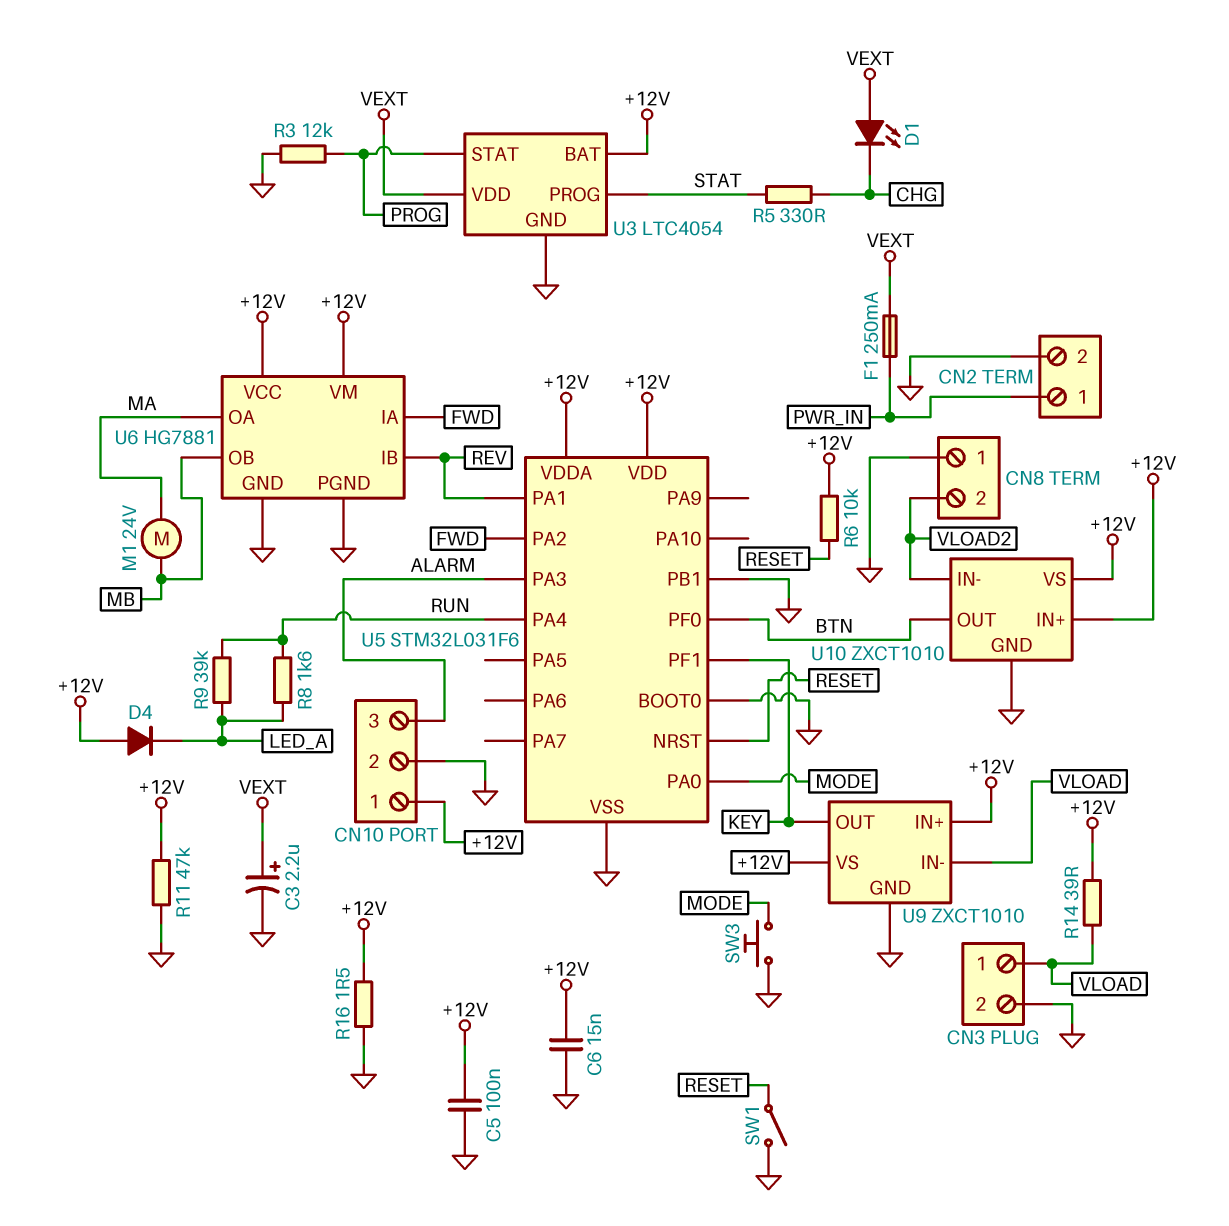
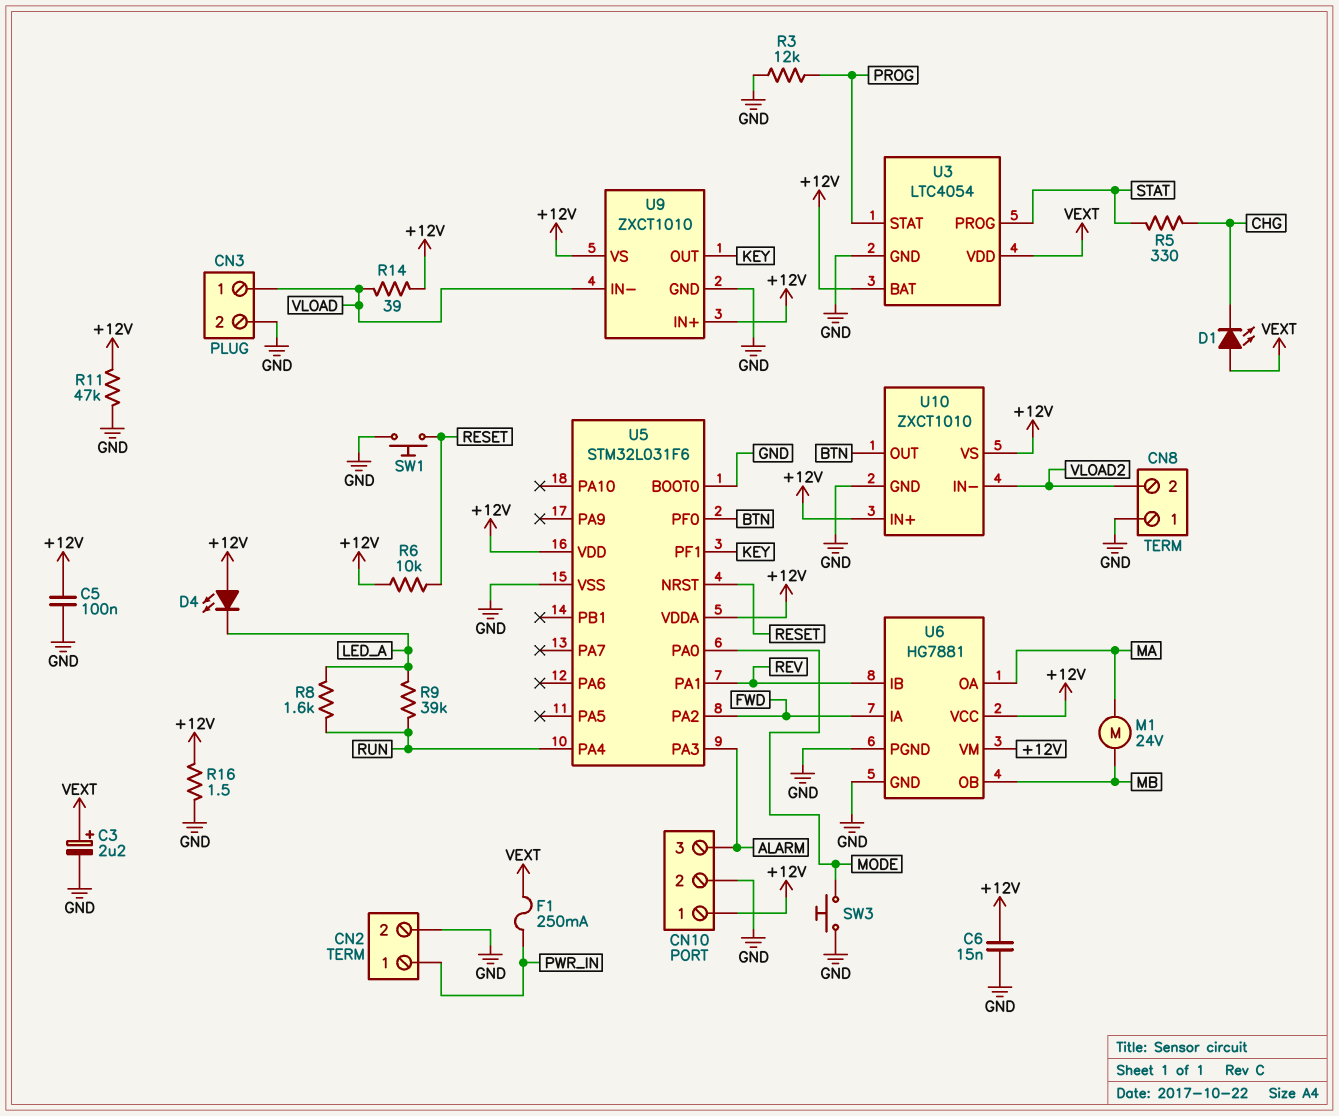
D4: diode (A +12V, K LED_A) -> LED (A +12V, K LED_A)
SW1: switch (GND, RESET) -> button (GND, RESET)
U5 pin PB1: GND -> none

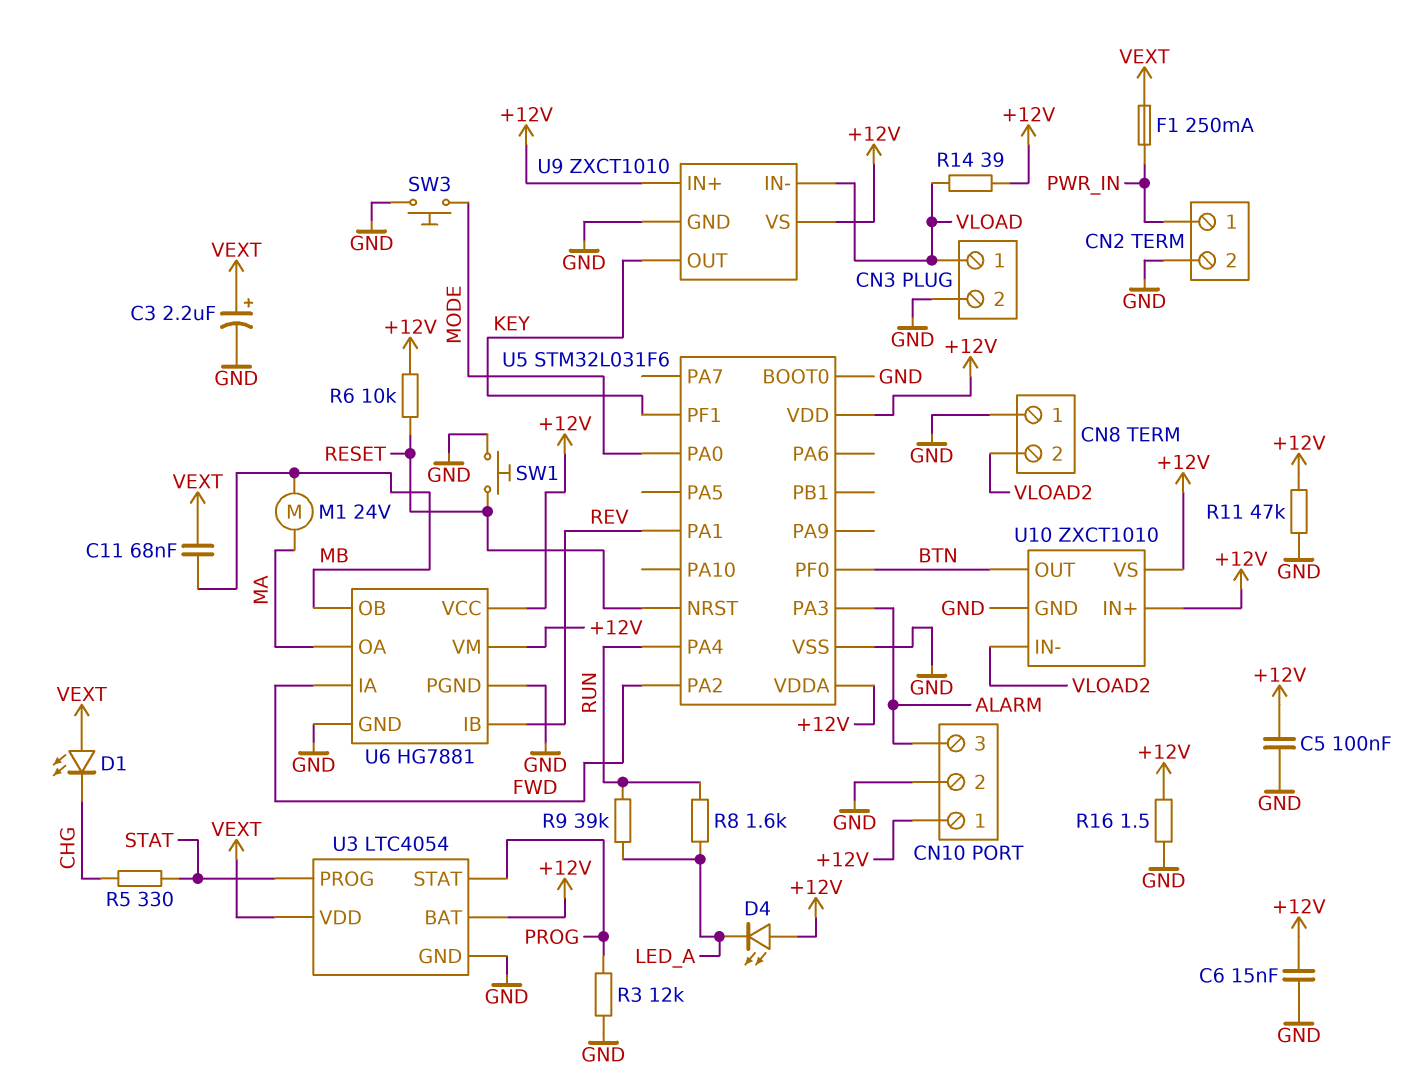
C11: none -> 68nF (MB, VEXT)

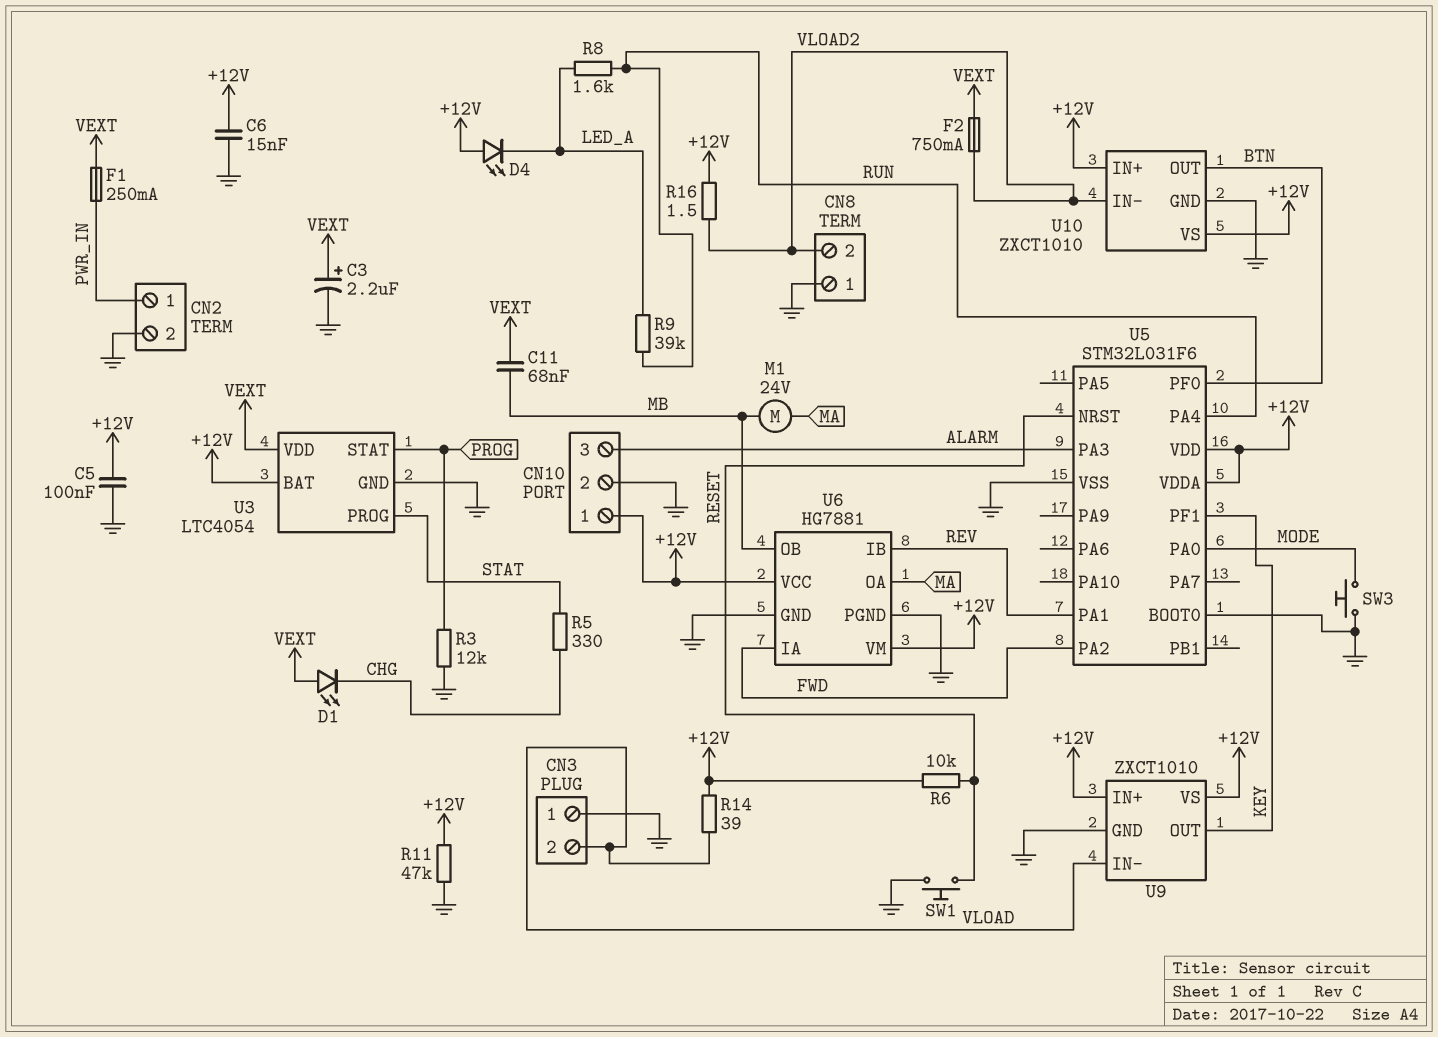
CN3 pin 1: VLOAD -> GND
CN3 pin 2: GND -> VLOAD
F2: none -> 750mA (VEXT, VLOAD2)
R16: 1.5 (+12V, GND) -> 1.5 (+12V, VLOAD2)

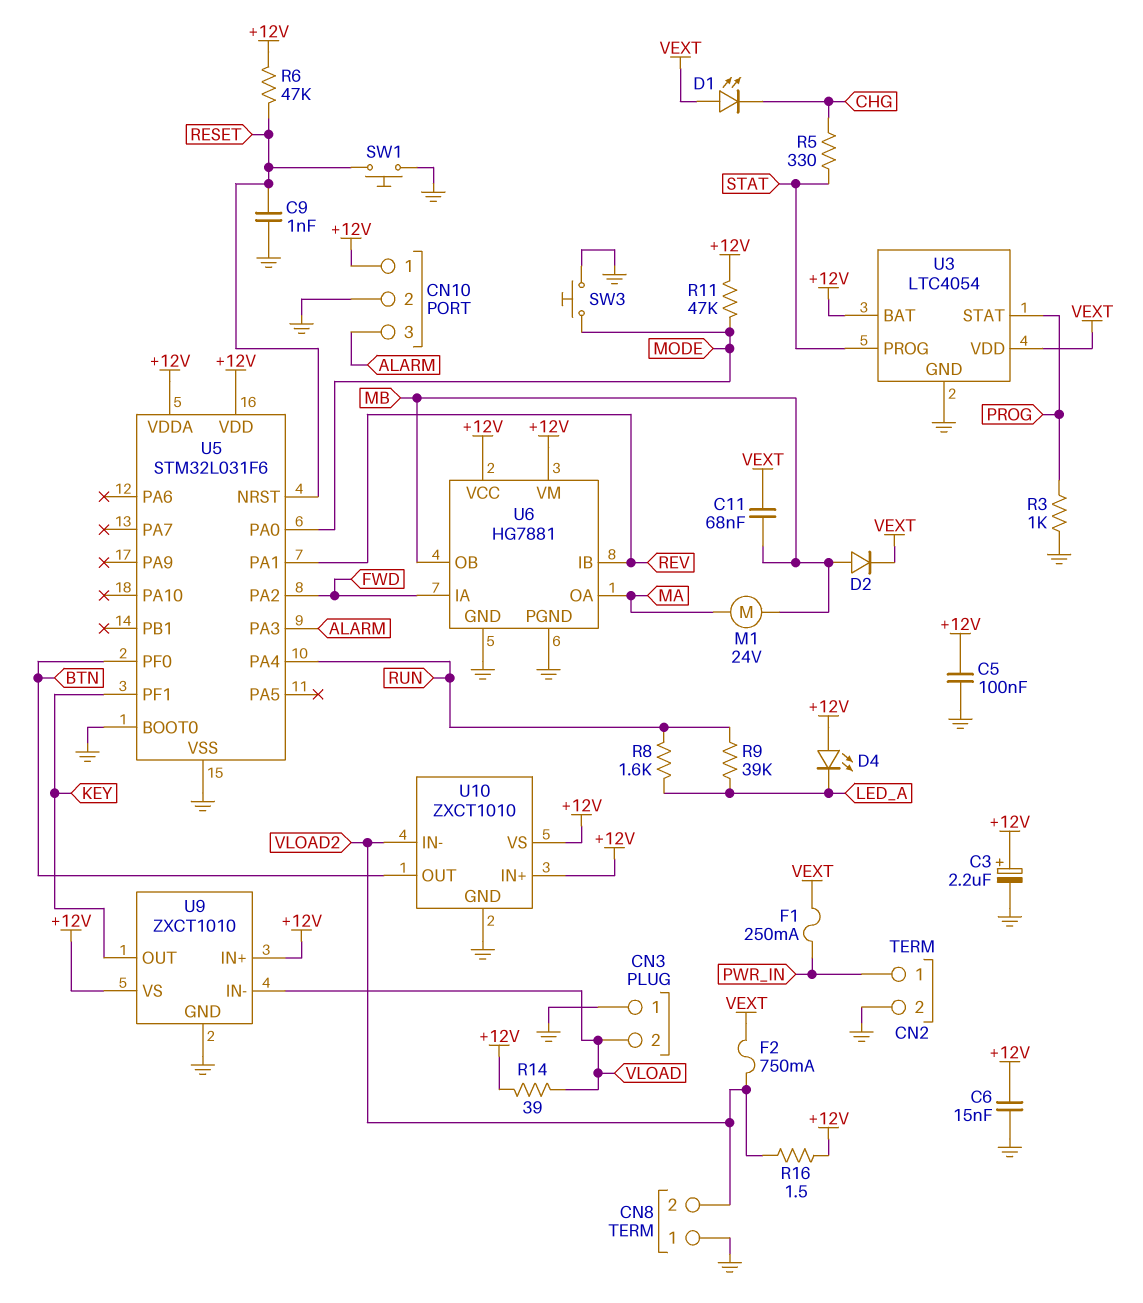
C3: 2.2uF (plus VEXT, minus GND) -> 2.2uF (plus +12V, minus GND)
C9: none -> 1nF (GND, RESET)
D2: none -> diode (A MB, K VEXT)
R3: 12k (GND, PROG) -> 1k (GND, PROG)
R6: 10k (+12V, RESET) -> 47k (+12V, RESET)
R11: 47k (+12V, GND) -> 47k (+12V, MODE)

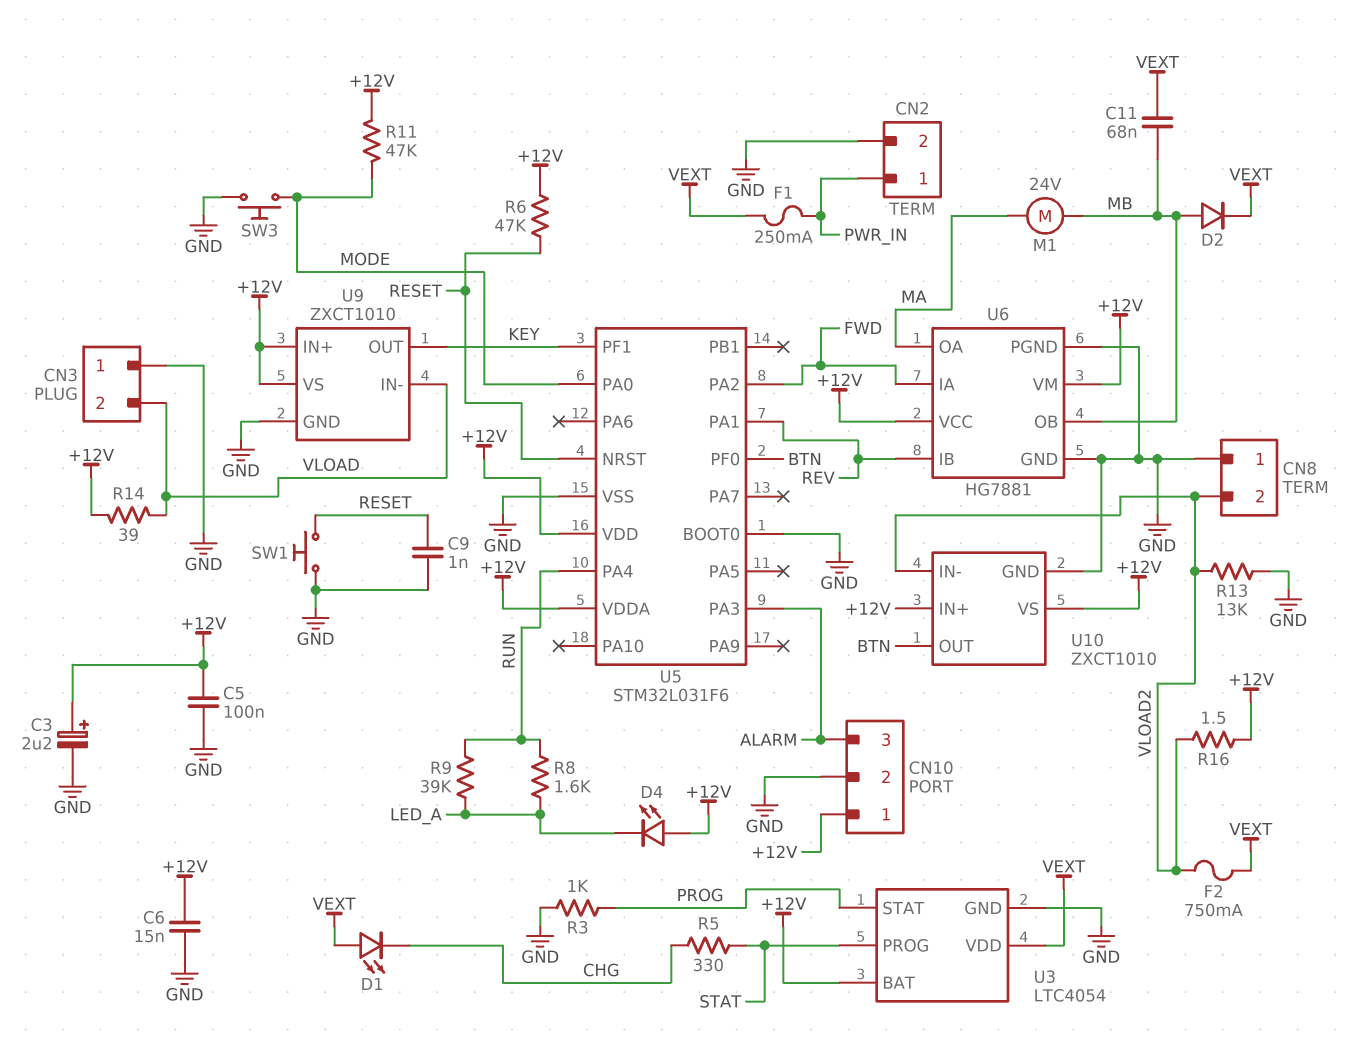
R13: none -> 13k (GND, VLOAD2)

